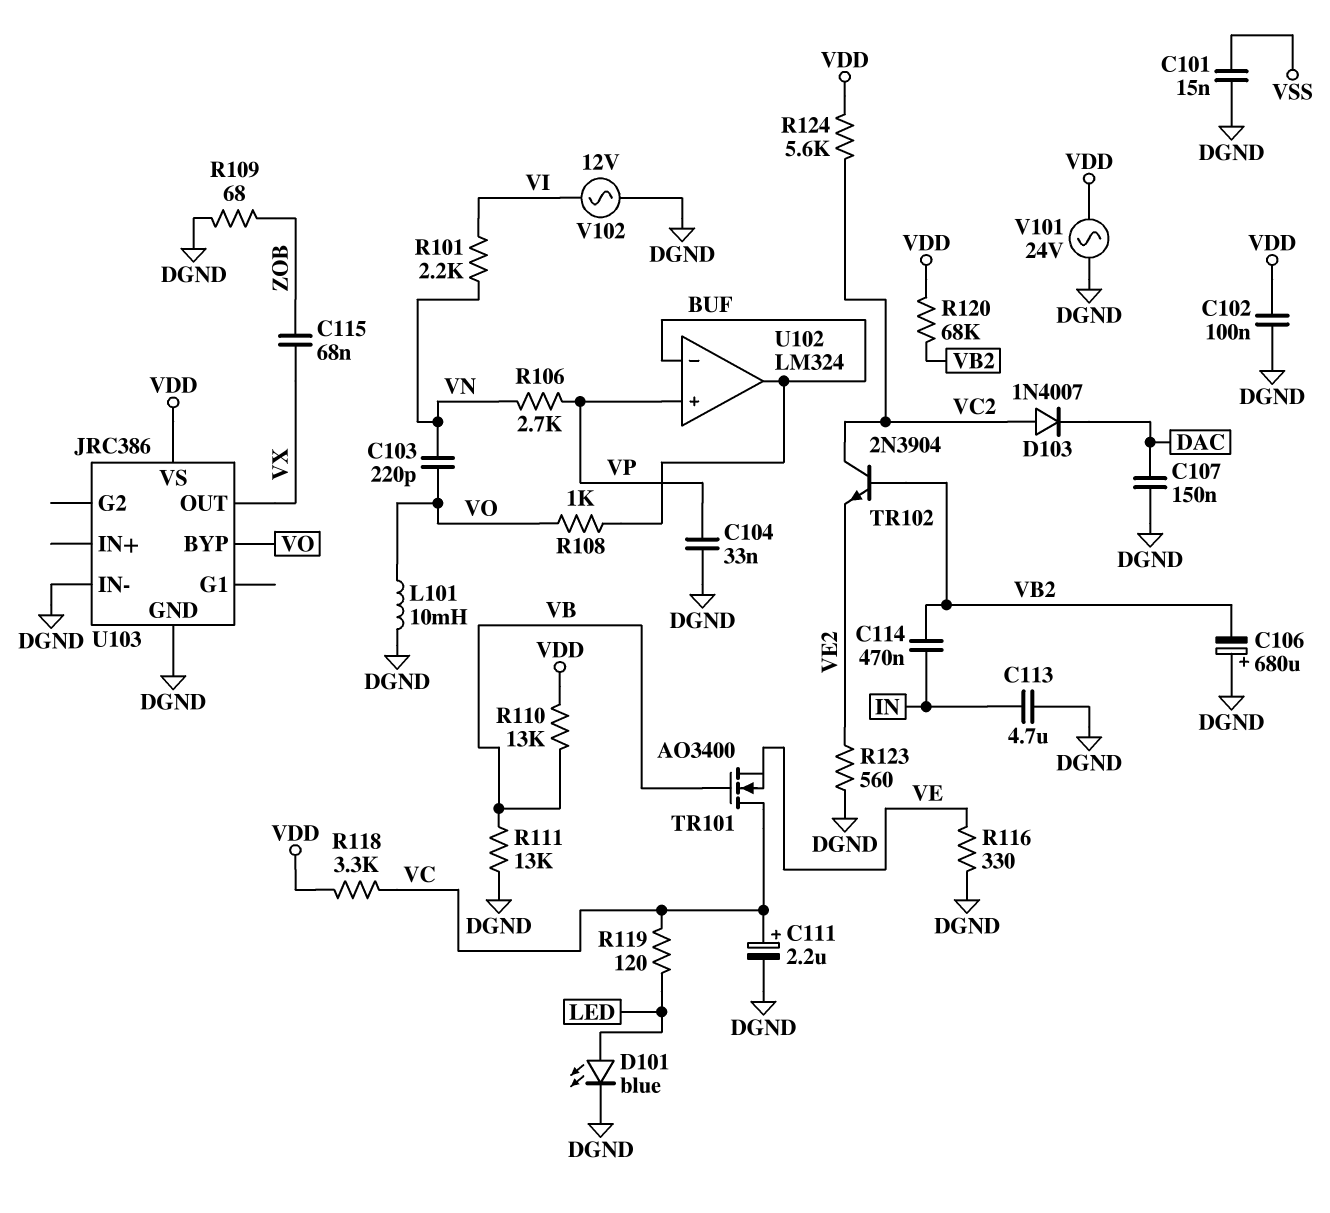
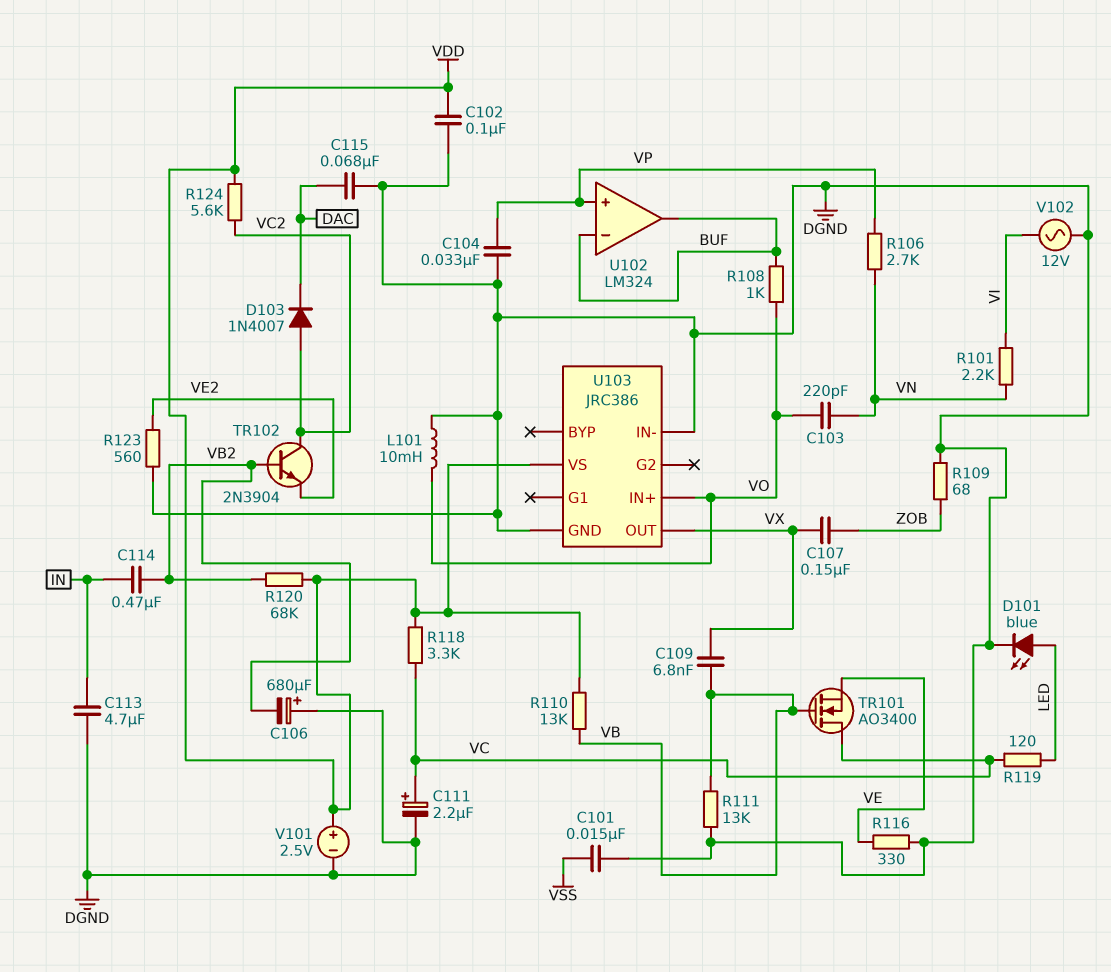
C107: 150nF (DAC, DGND) -> 150nF (VX, ZOB)
C109: none -> 6.8nF (VB, VX)
C115: 68nF (VX, ZOB) -> 68nF (DAC, DGND)
U103 pin BYP: VO -> none
U103 pin IN+: none -> VO
V101: AC 24V (DGND, VDD) -> 2.5V (plus VDD, minus DGND)

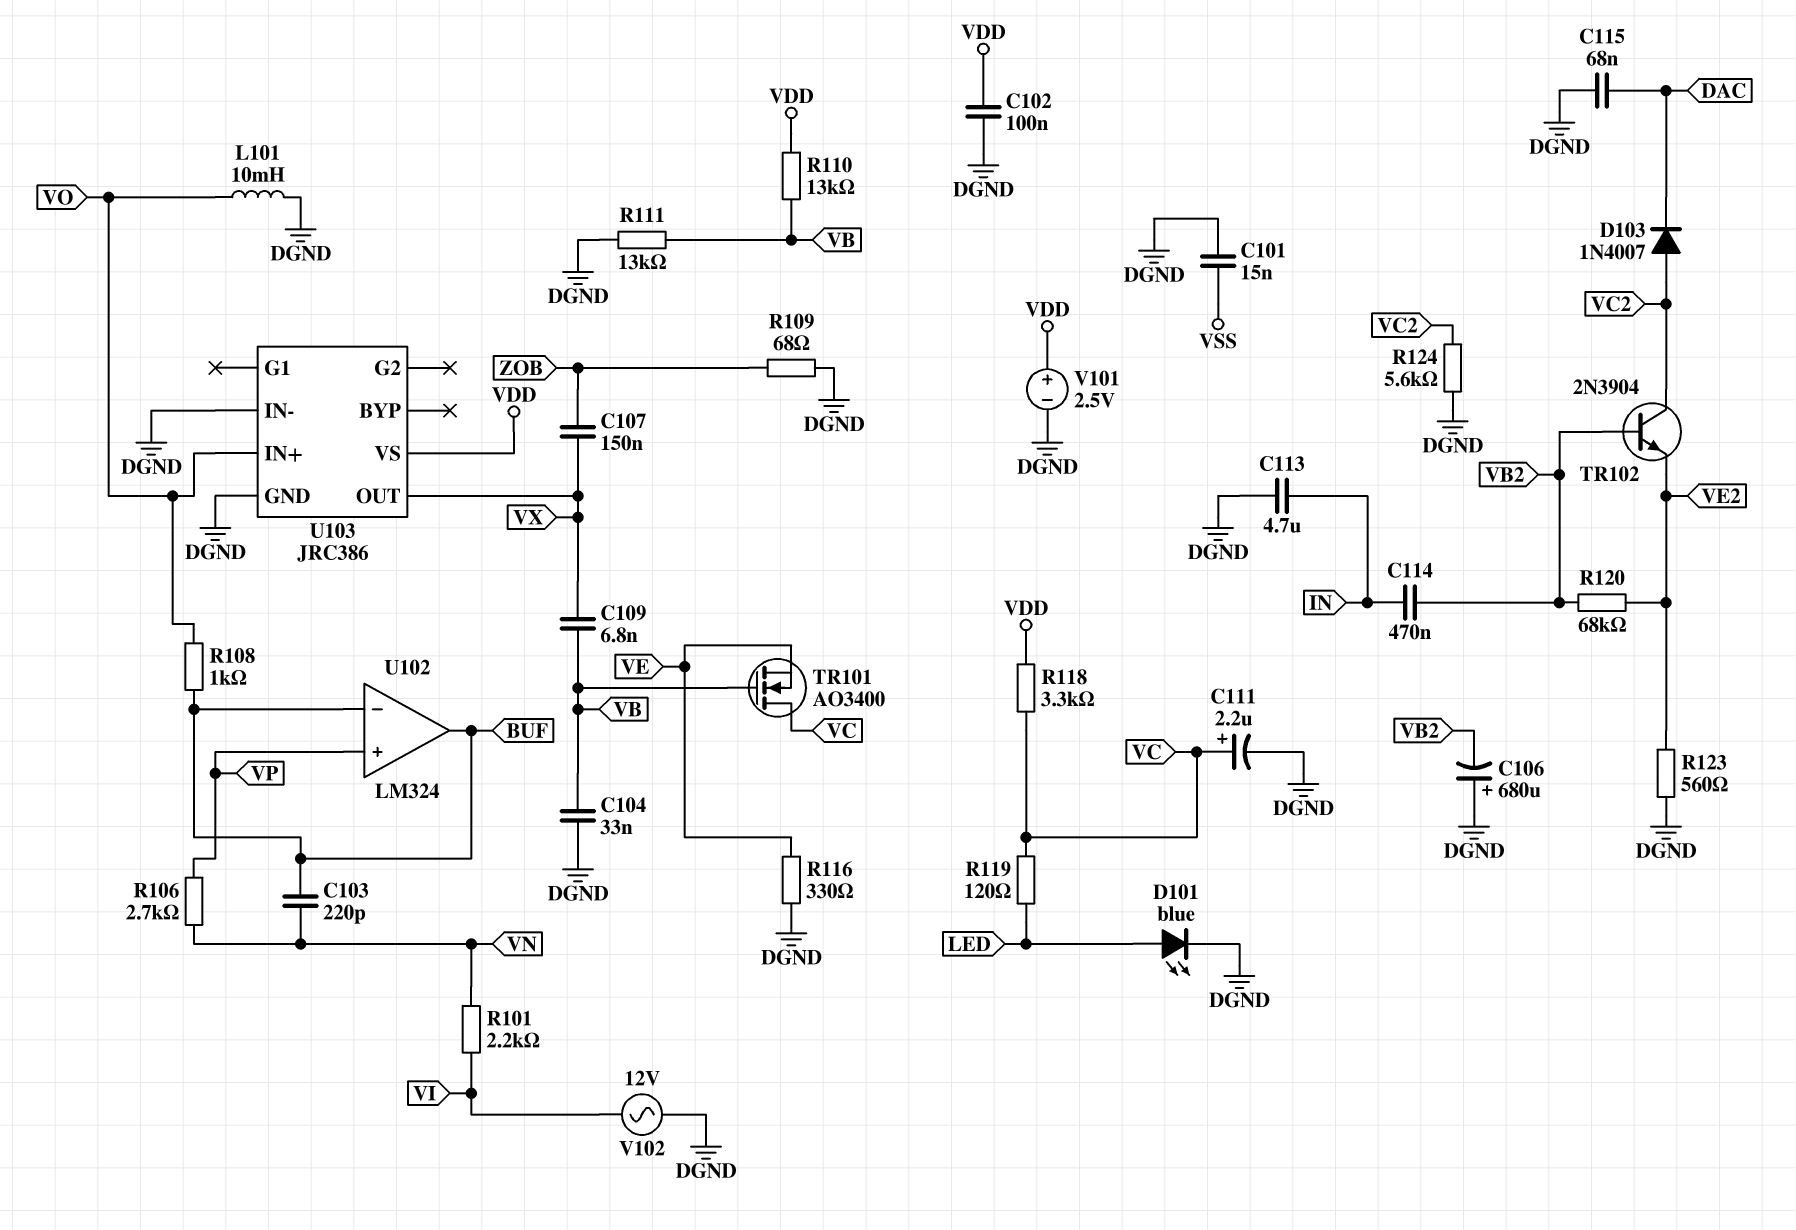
C103: 220pF (VN, VO) -> 220pF (BUF, VN)
C104: 33nF (DGND, VP) -> 33nF (DGND, VB)
R120: 68k (VB2, VDD) -> 68k (VB2, VE2)
R124: 5.6k (VC2, VDD) -> 5.6k (DGND, VC2)

